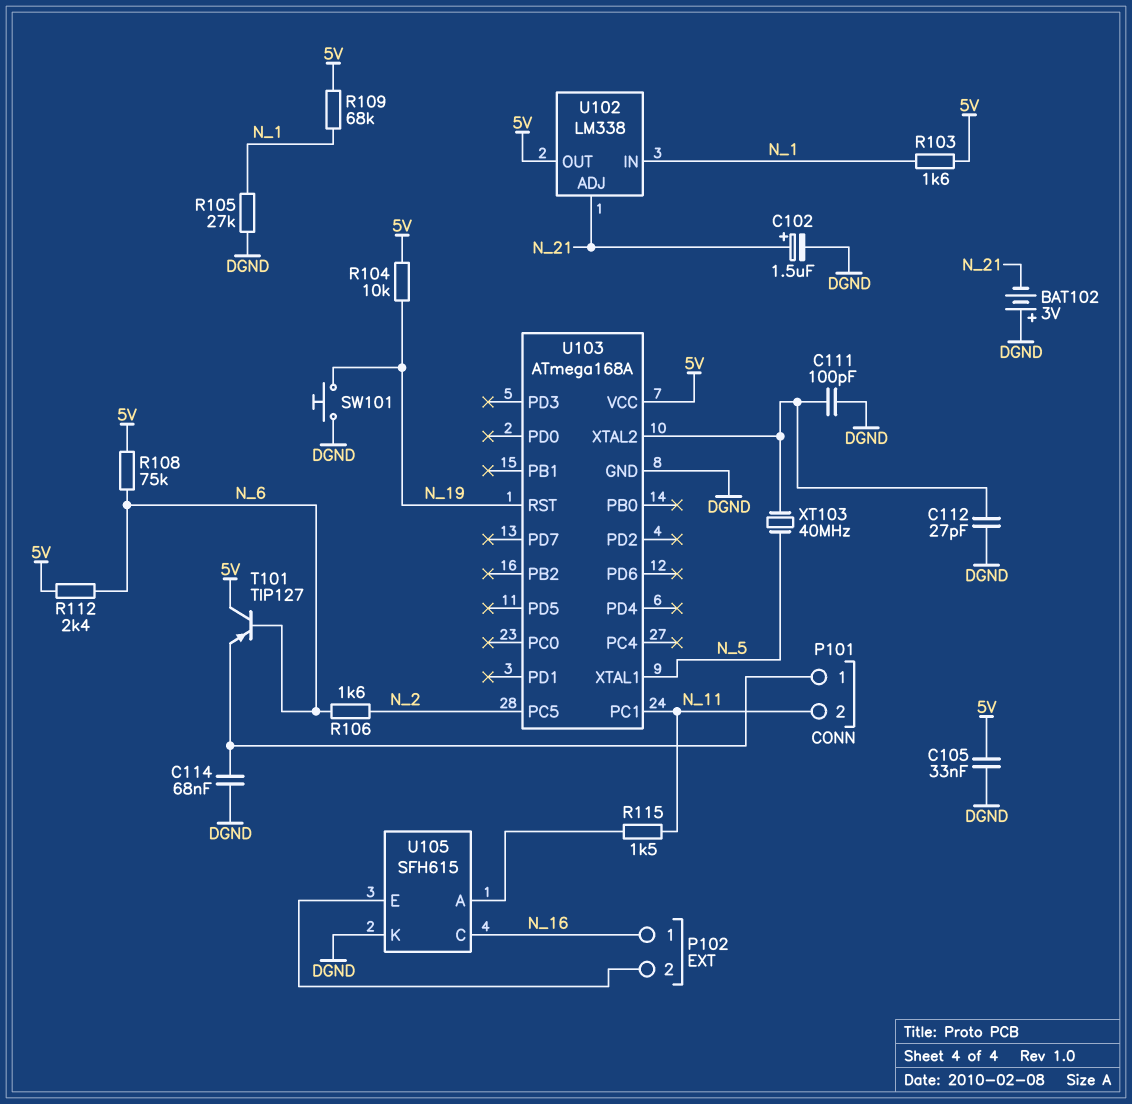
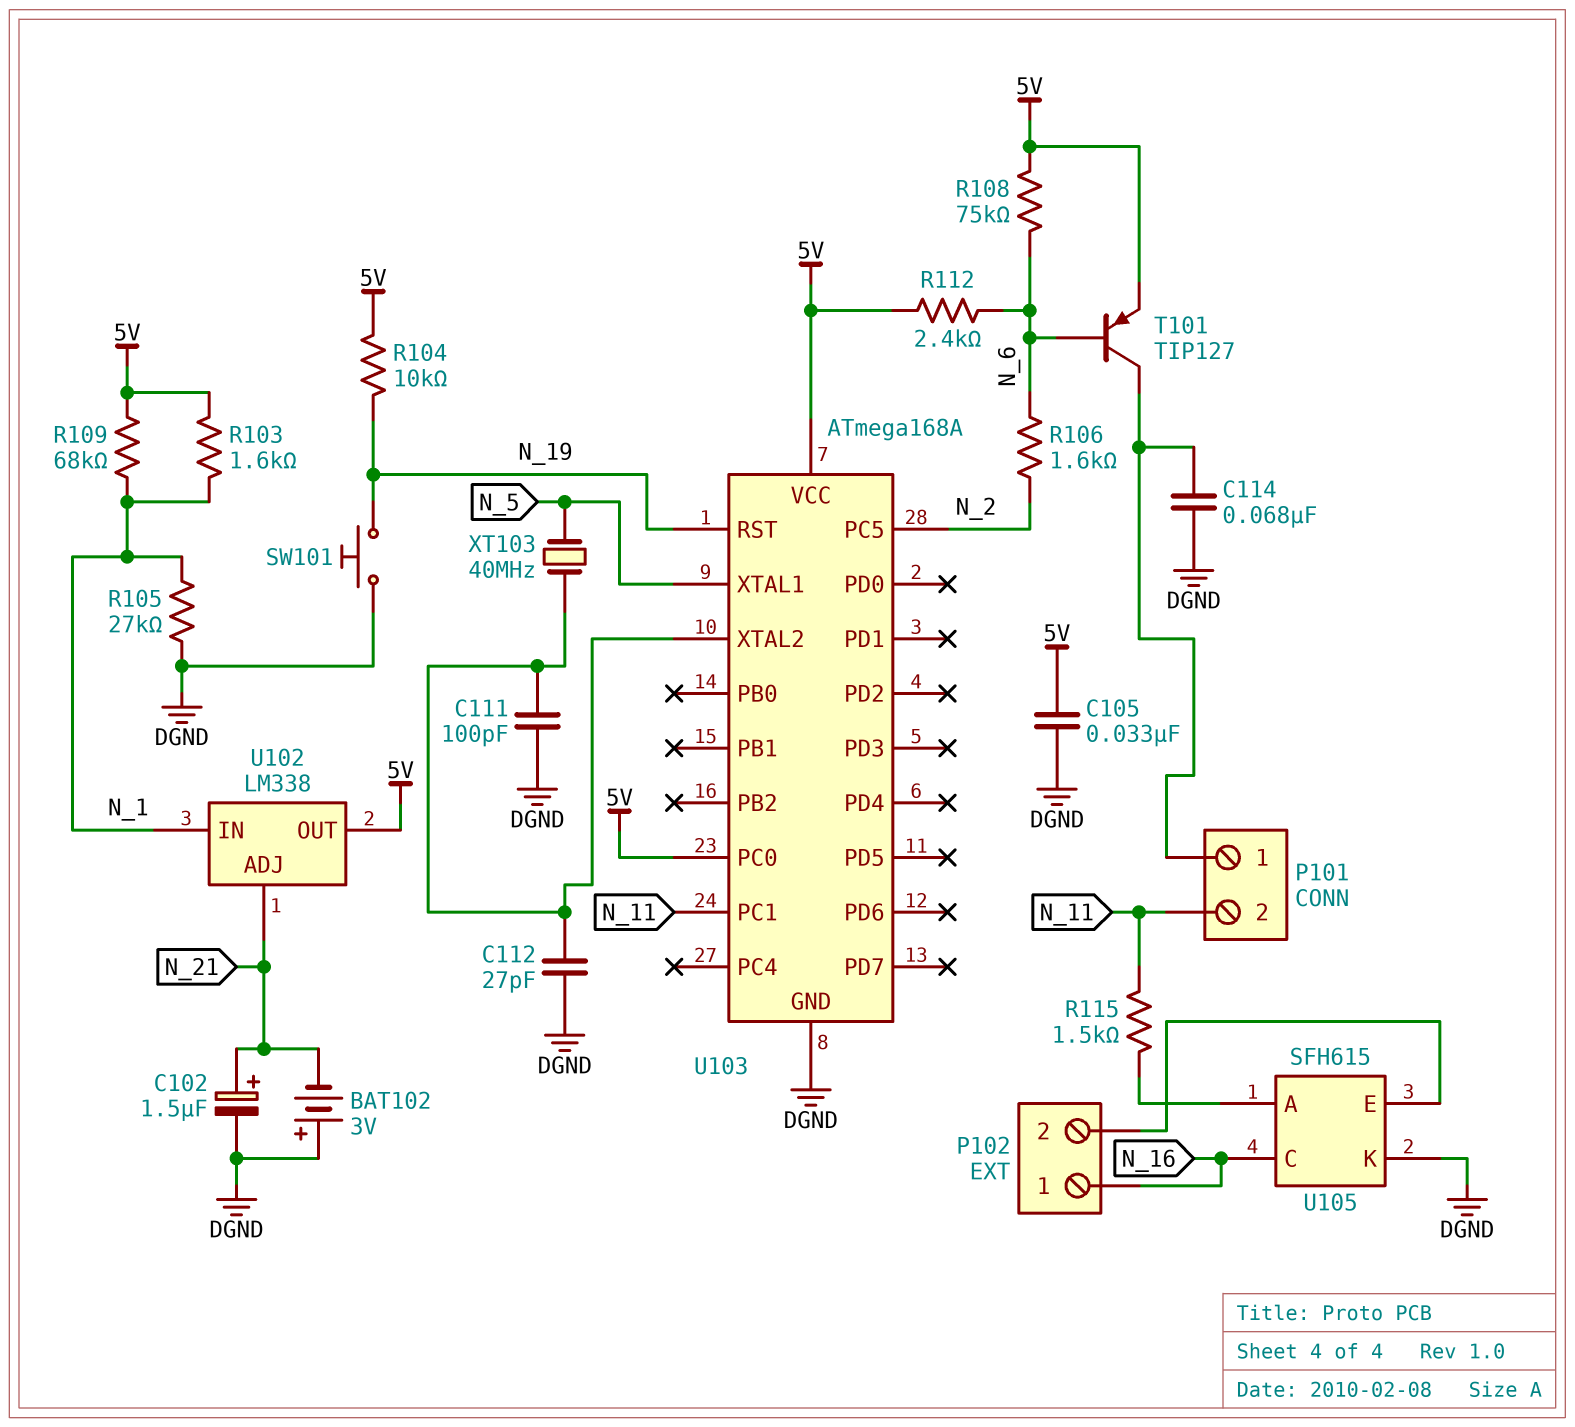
T101: PNP TIP127 (B N_6, C 5V, E P101/1) -> PNP TIP127 (B N_6, C P101/1, E 5V)
U103 pin PC0: none -> 5V

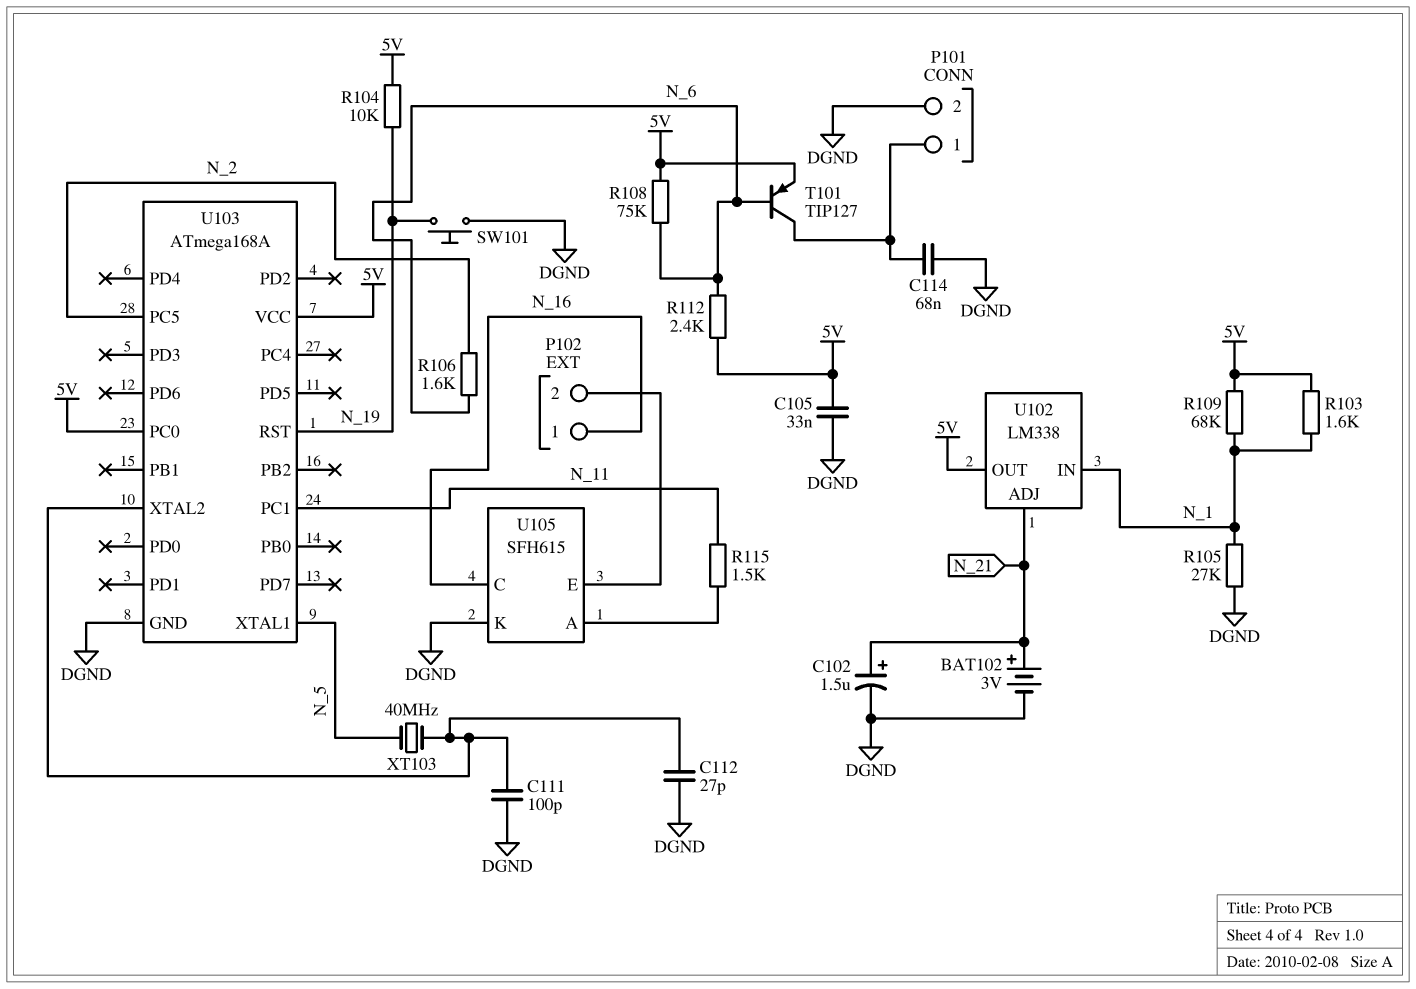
BAT102: 3V (plus DGND, minus N_21) -> 3V (plus N_21, minus DGND)
P101 pin 2: N_11 -> DGND

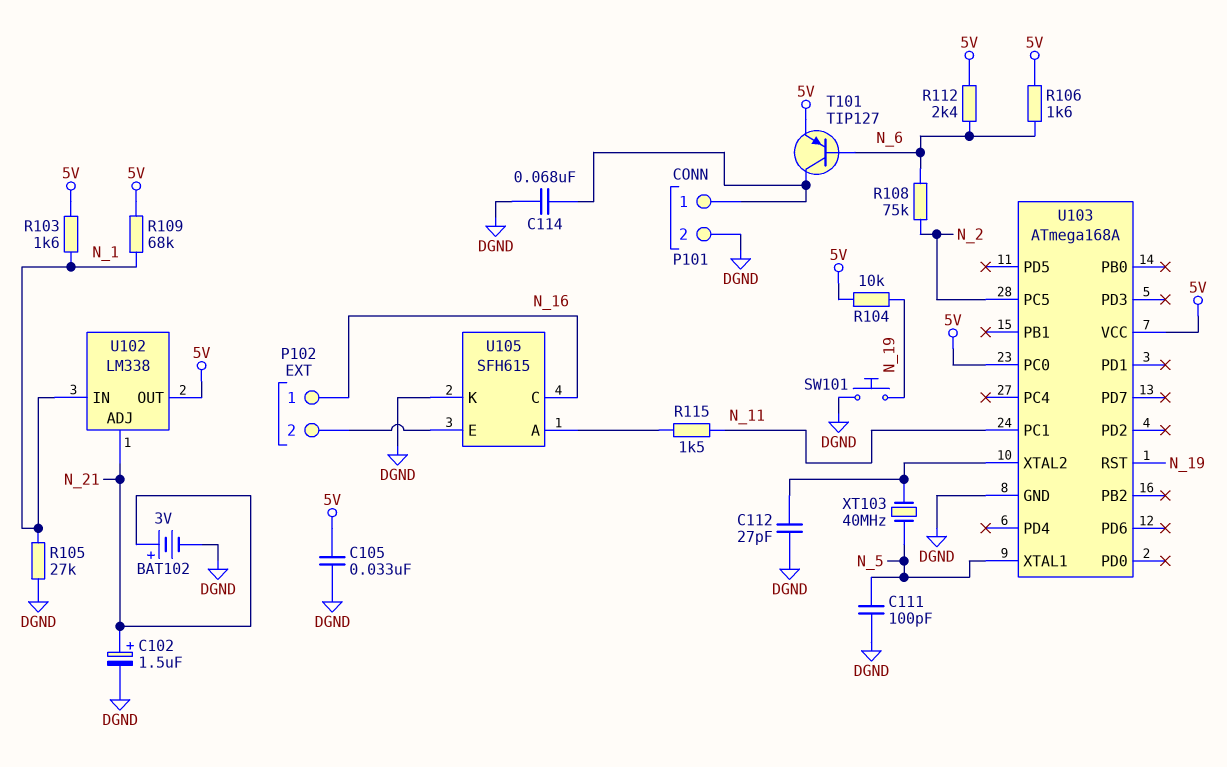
C111: 100pF (DGND, U103/XTAL2) -> 100pF (DGND, N_5)
R106: 1.6k (N_2, N_6) -> 1.6k (5V, N_6)
R108: 75k (5V, N_6) -> 75k (N_2, N_6)

